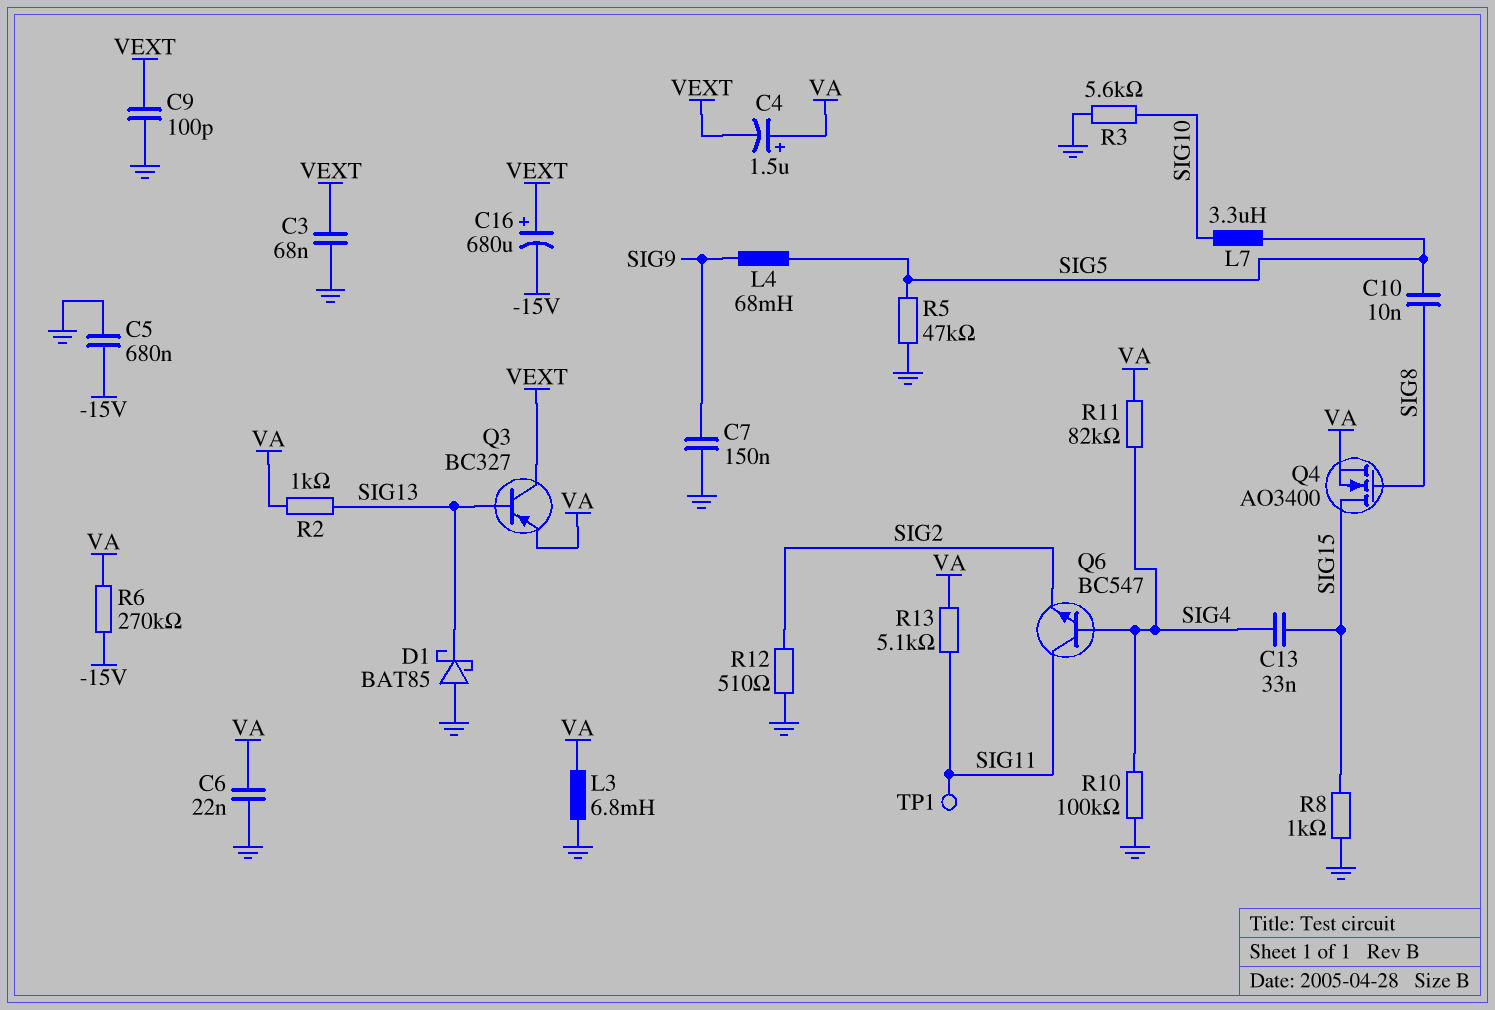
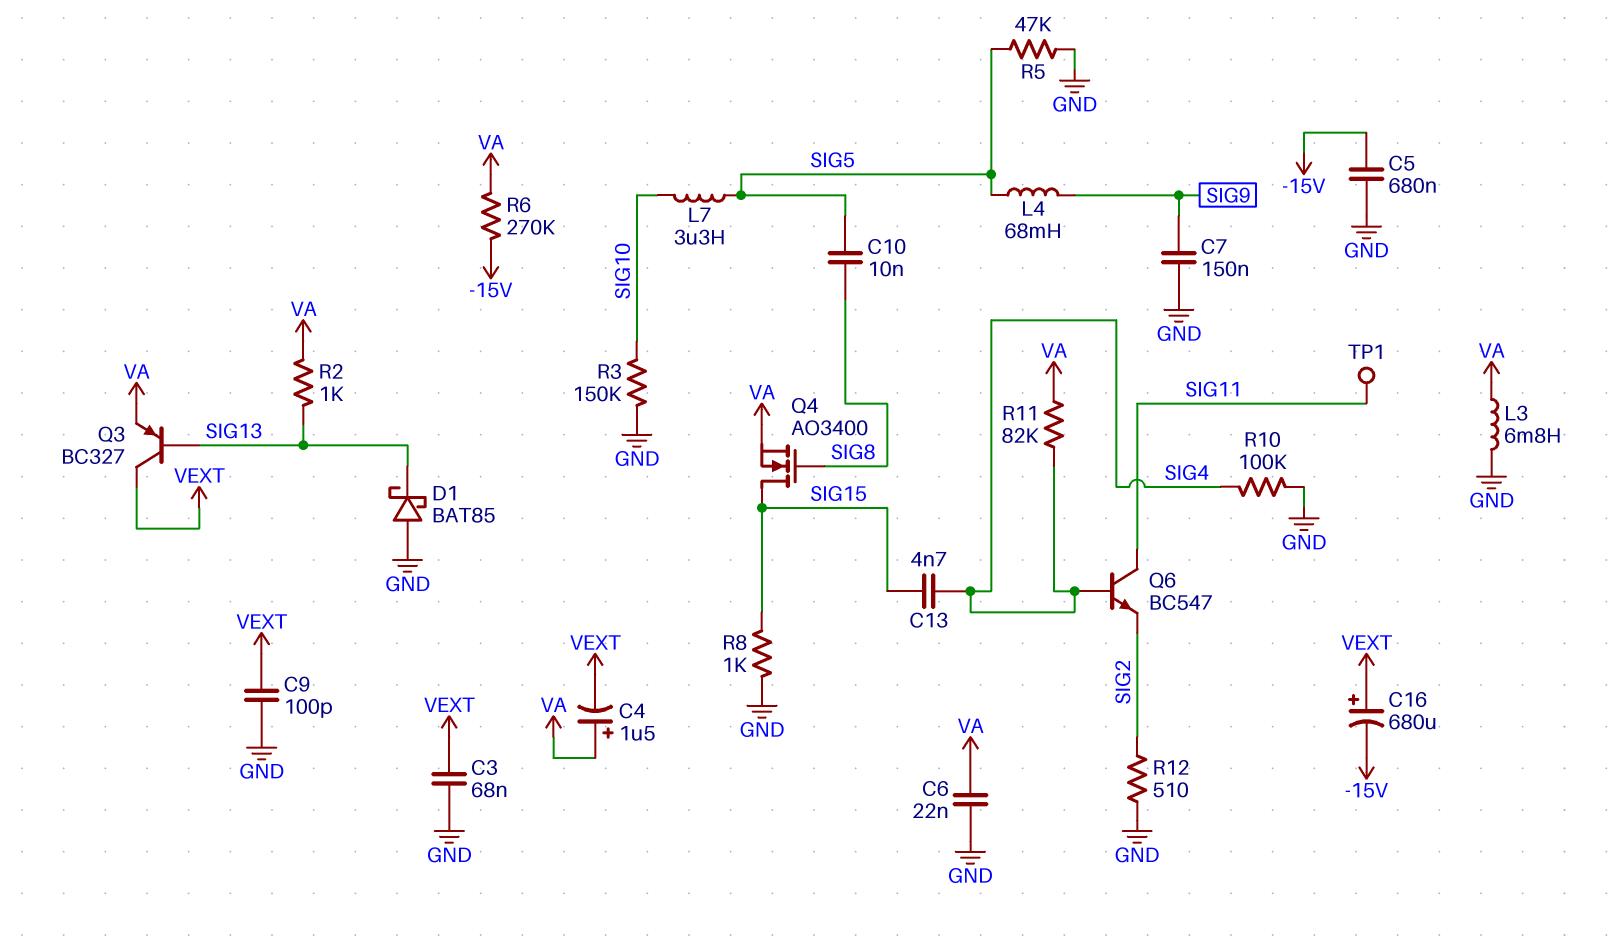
C13: 33nF (SIG4, SIG15) -> 4.7nF (SIG4, SIG15)
R3: 5.6k (GND, SIG10) -> 150k (GND, SIG10)
R13: 5.1k (SIG11, VA) -> none

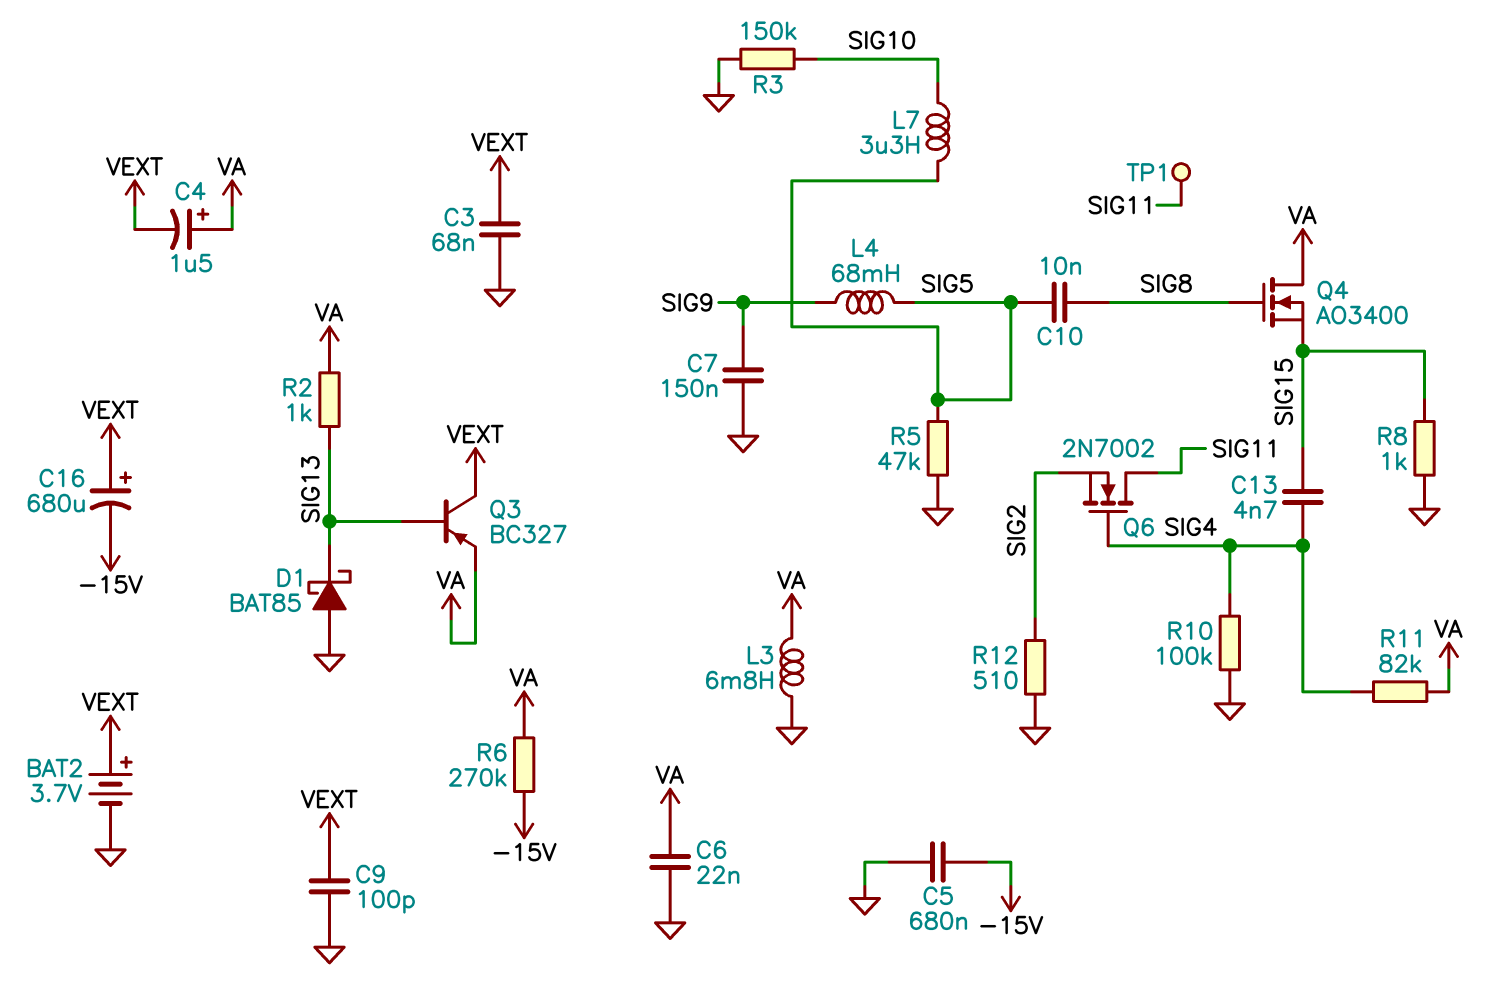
BAT2: none -> 3.7V (plus VEXT, minus GND)
Q4: NMOS AO3400 (G SIG8, D SIG15, S VA) -> NMOS AO3400 (G SIG8, D VA, S SIG15)
Q6: NPN BC547 (B SIG4, C SIG11, E SIG2) -> NMOS 2N7002 (G SIG4, D SIG11, S SIG2)

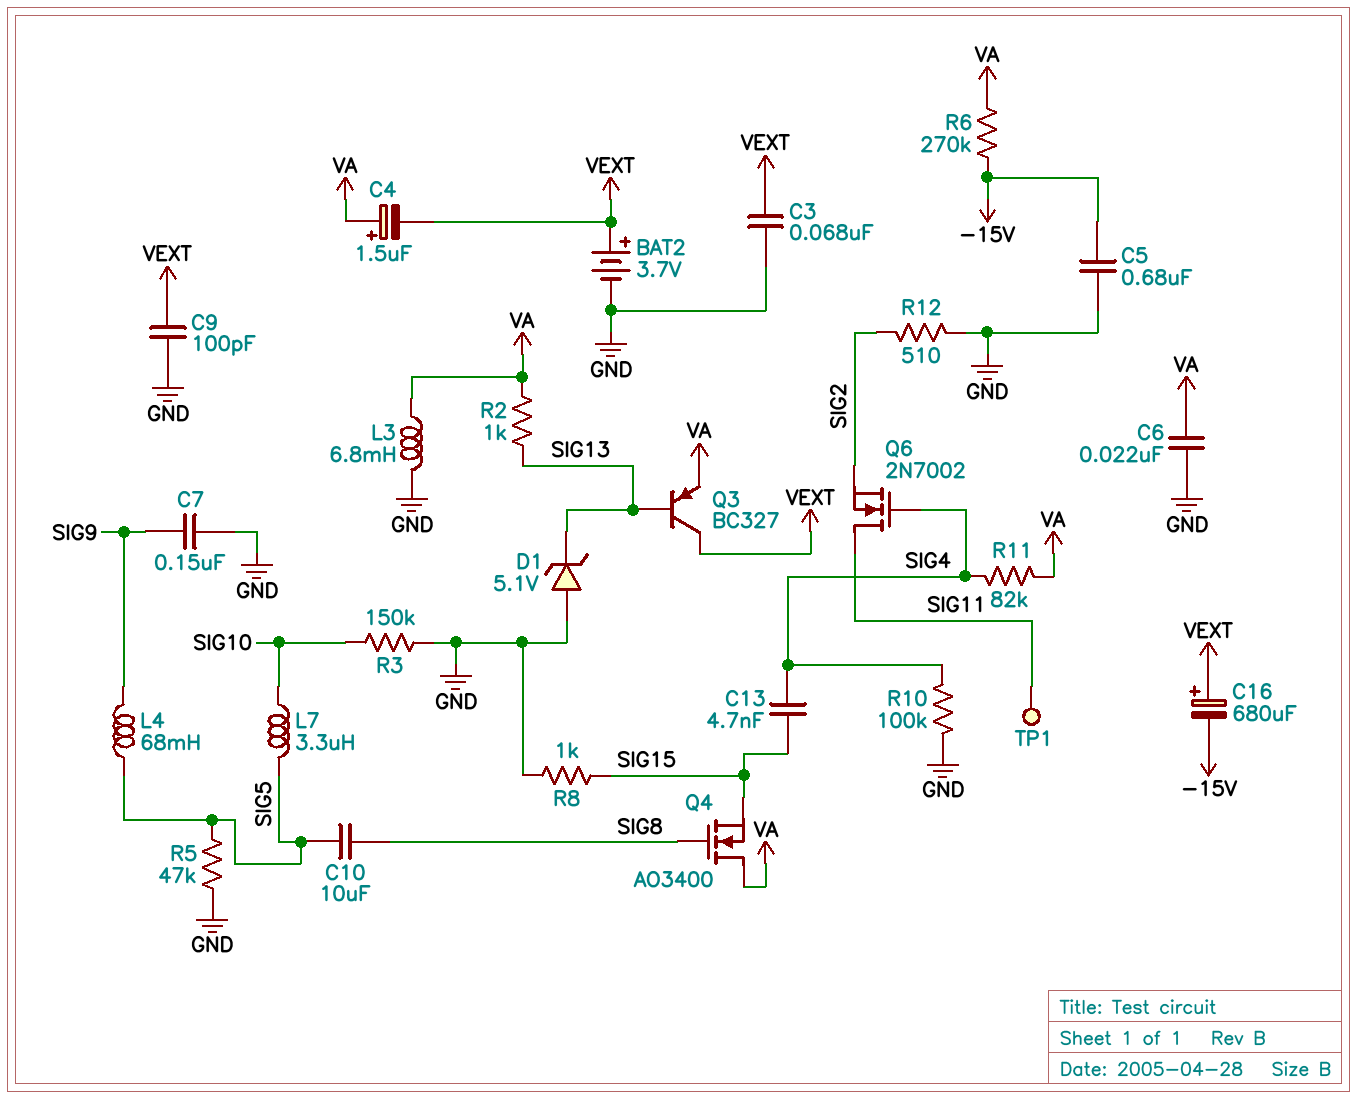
C10: 10nF (SIG5, SIG8) -> 10uF (SIG5, SIG8)
D1: schottky BAT85 (A GND, K SIG13) -> zener 5.1V (A GND, K SIG13)

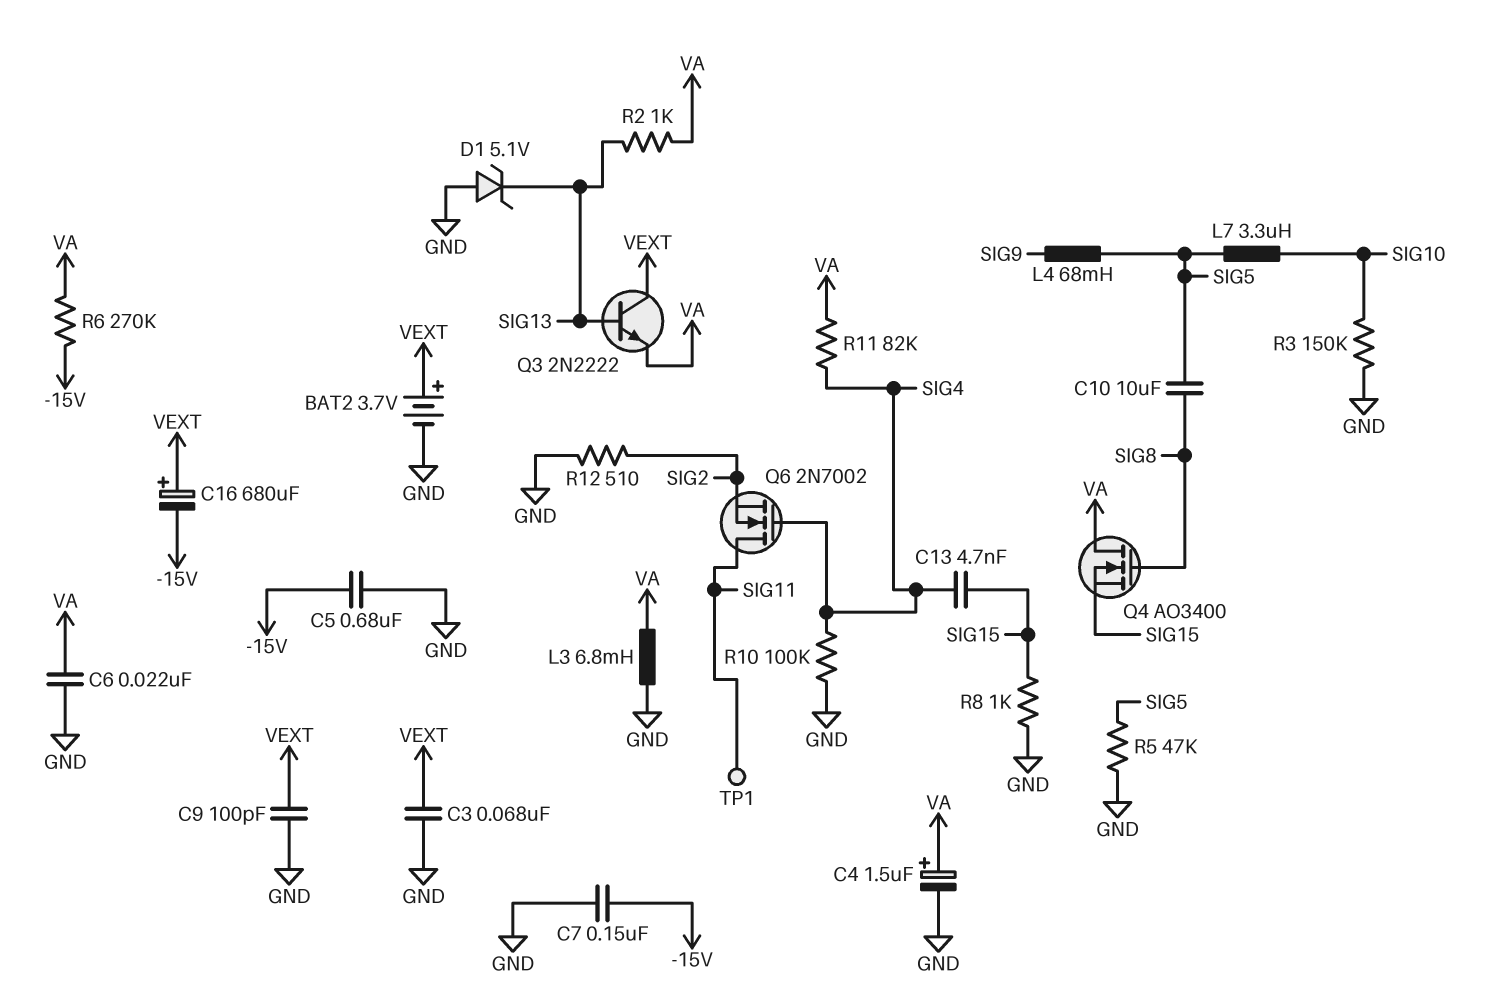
C4: 1.5uF (plus VA, minus VEXT) -> 1.5uF (plus VA, minus GND)
C7: 150nF (GND, SIG9) -> 150nF (-15V, GND)
Q3: PNP BC327 (B SIG13, C VEXT, E VA) -> NPN 2N2222 (B SIG13, C VEXT, E VA)

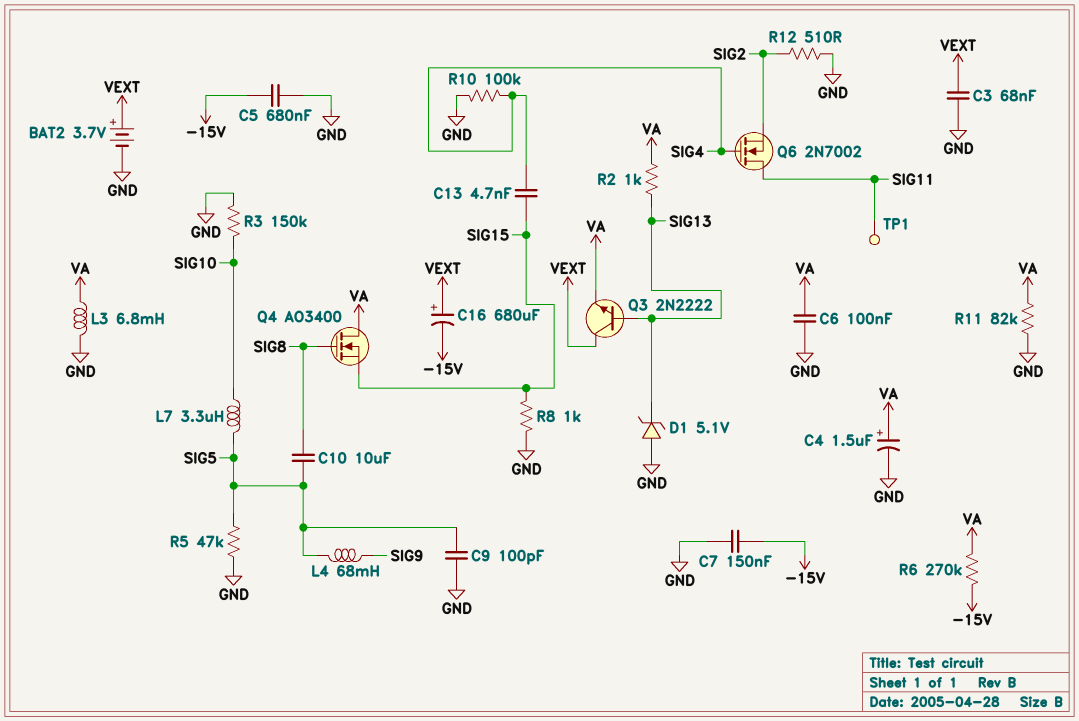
C6: 22nF (GND, VA) -> 100nF (GND, VA)
C9: 100pF (GND, VEXT) -> 100pF (GND, SIG5)
R11: 82k (SIG4, VA) -> 82k (GND, VA)

